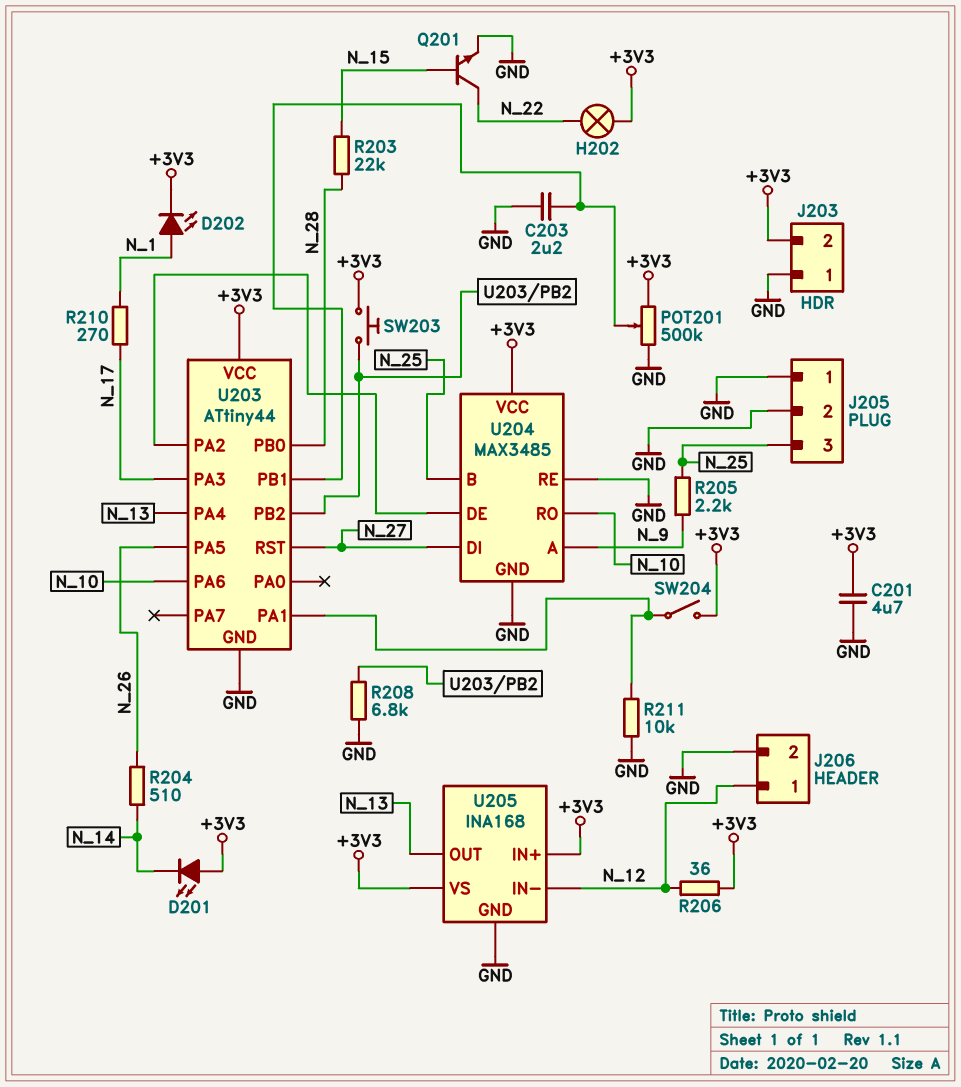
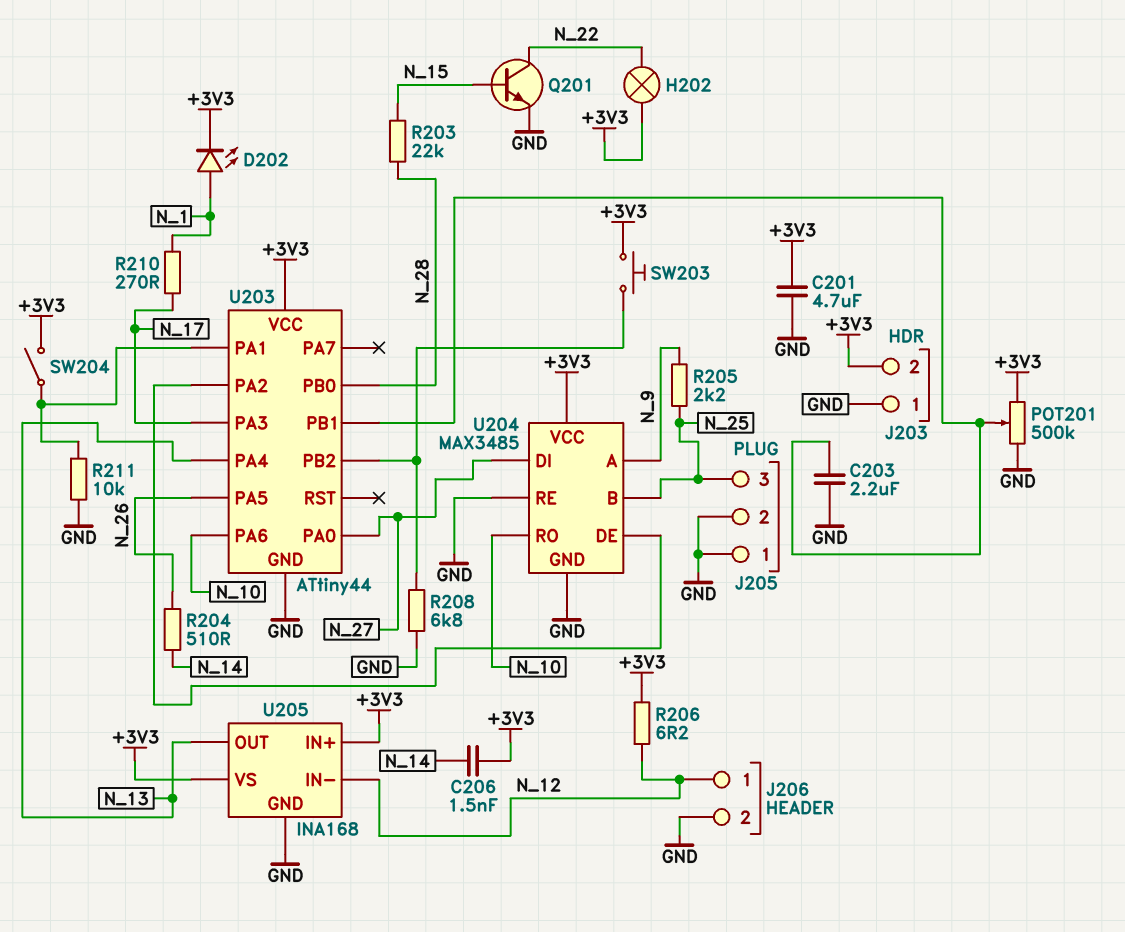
C206: none -> 1.5nF (+3V3, N_14)
D201: LED (A +3V3, K N_14) -> none
R206: 36 (+3V3, N_12) -> 6.2 (+3V3, N_12)
U203 pin PA0: none -> N_27
U203 pin RST: N_27 -> none

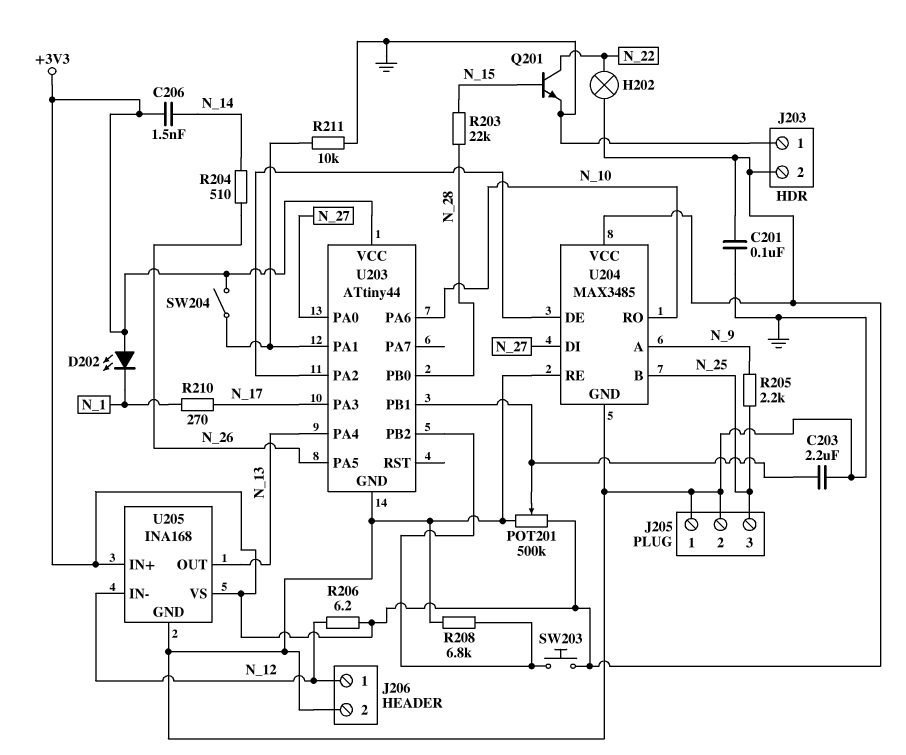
C201: 4.7uF (+3V3, GND) -> 100nF (+3V3, GND)
D202: LED (A N_1, K +3V3) -> LED (A +3V3, K N_1)

